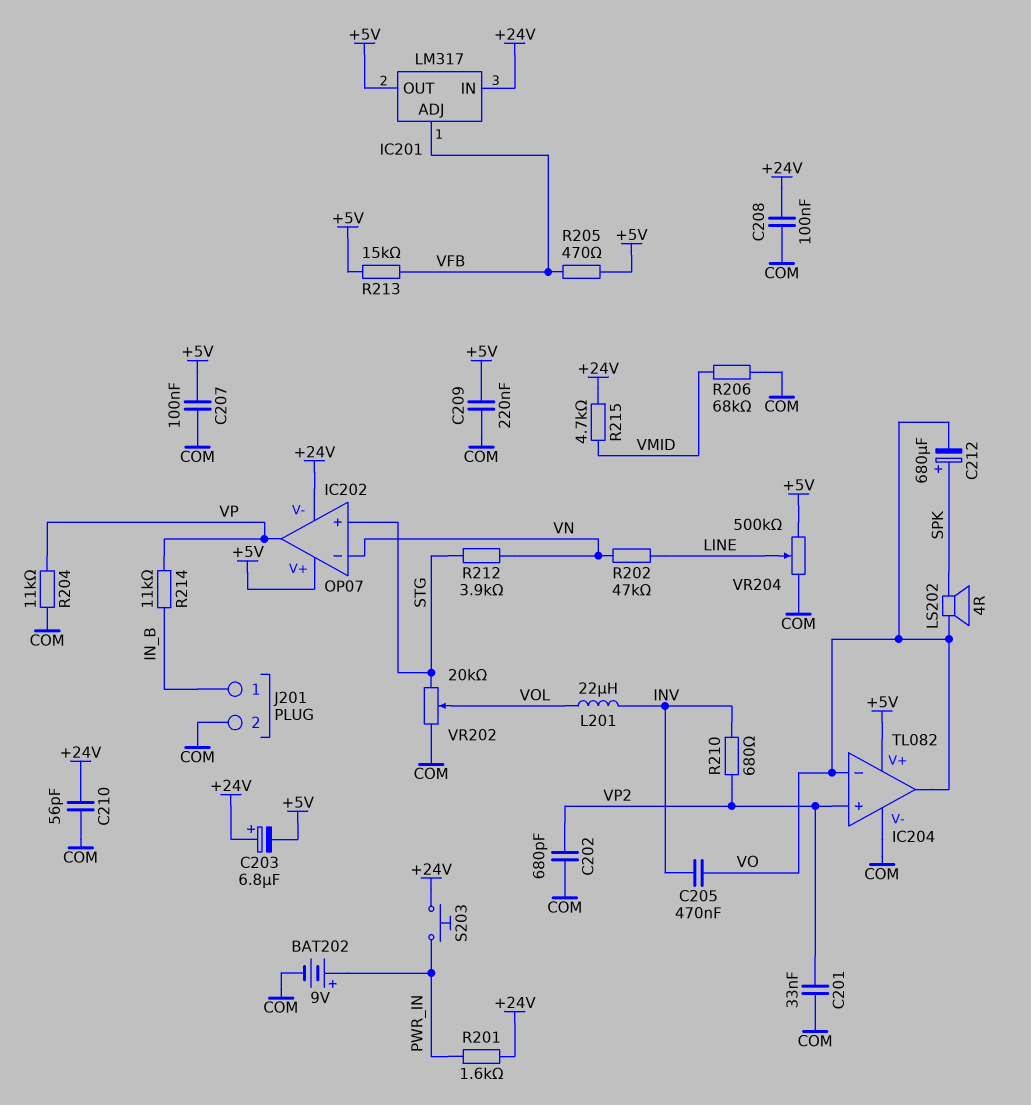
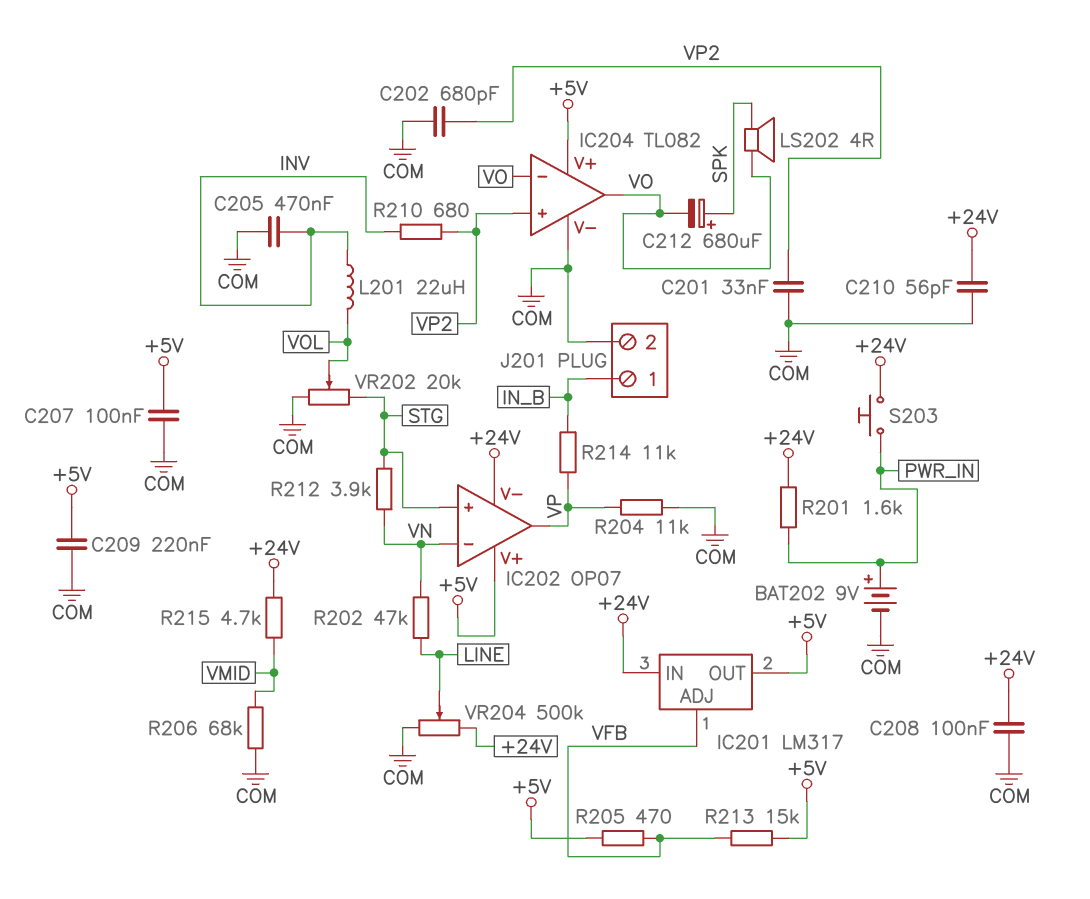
C203: 6.8uF (plus +24V, minus +5V) -> none
C205: 470nF (INV, VO) -> 470nF (COM, INV)
VR204: 500k (+5V, COM, wiper LINE) -> 500k (+24V, COM, wiper LINE)

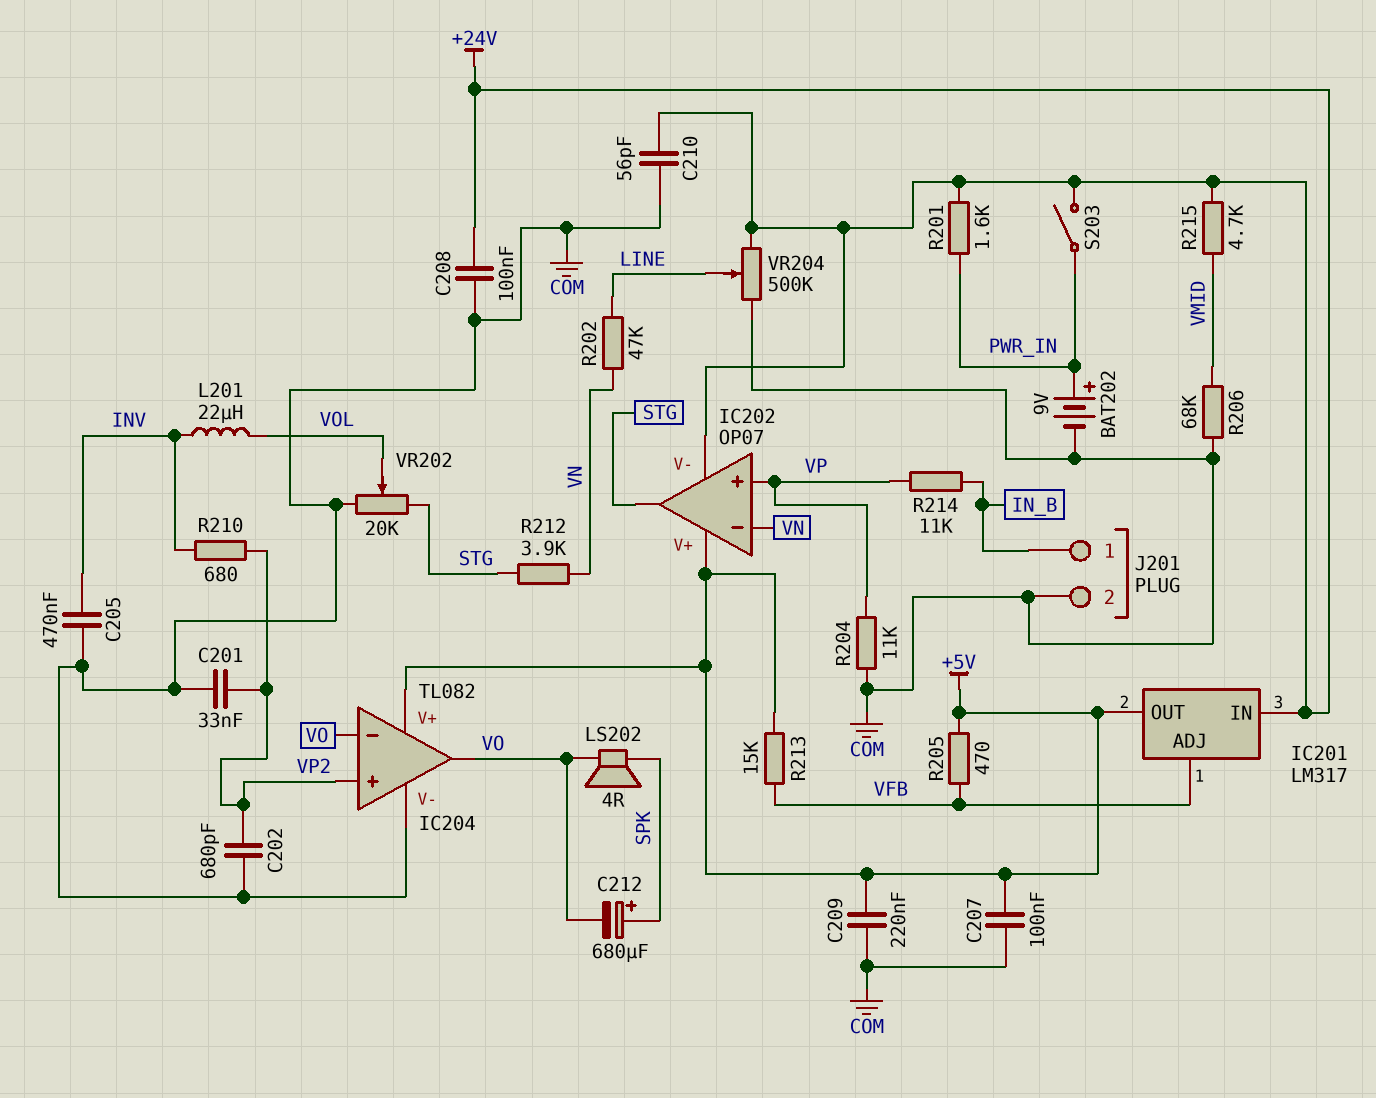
IC202 pin in+: STG -> VP
IC202 pin out: VP -> STG
S203: button (+24V, PWR_IN) -> switch (+24V, PWR_IN)

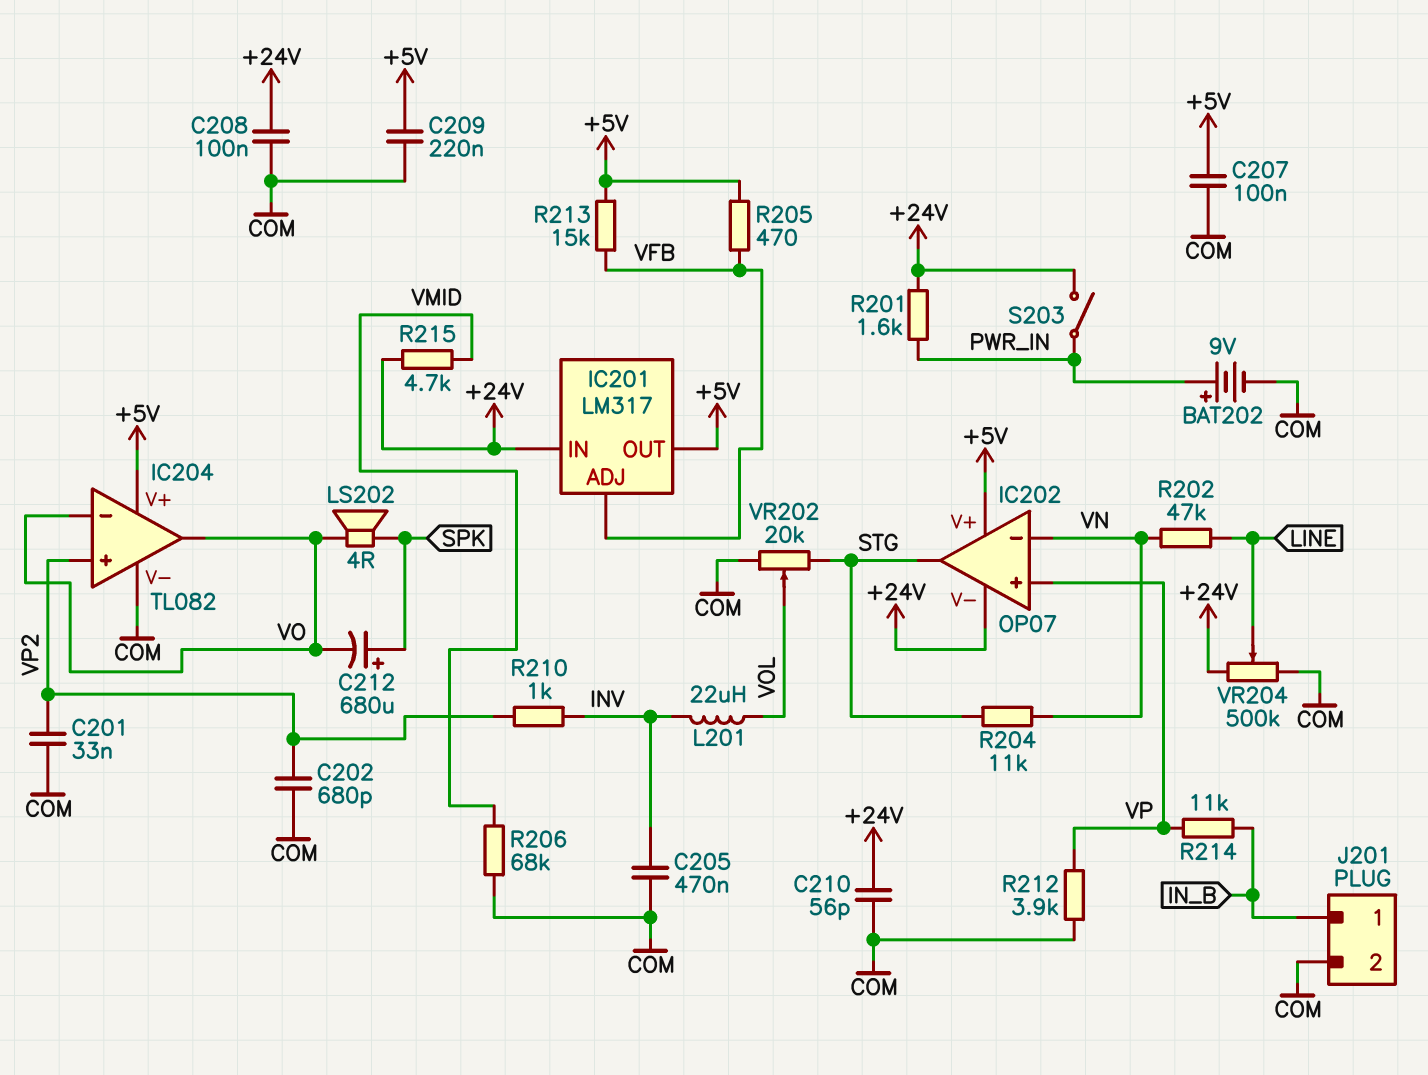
R204: 11k (COM, VP) -> 11k (STG, VN)
R210: 680 (INV, VP2) -> 1k (INV, VP2)
R212: 3.9k (STG, VN) -> 3.9k (COM, VP)

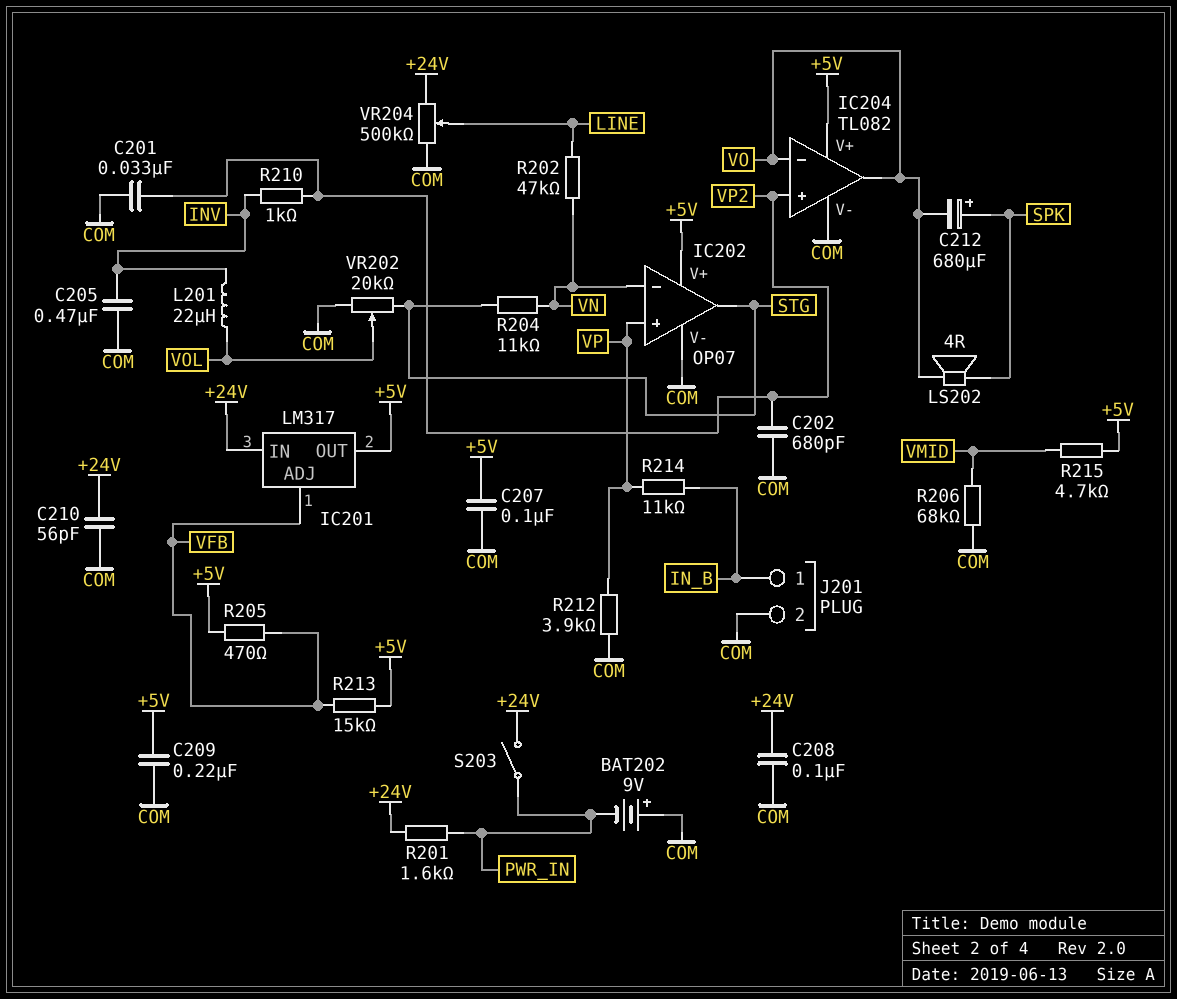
BAT202: 9V (plus PWR_IN, minus COM) -> 9V (plus COM, minus PWR_IN)
IC202 pin V-: +24V -> COM
R215: 4.7k (+24V, VMID) -> 4.7k (+5V, VMID)

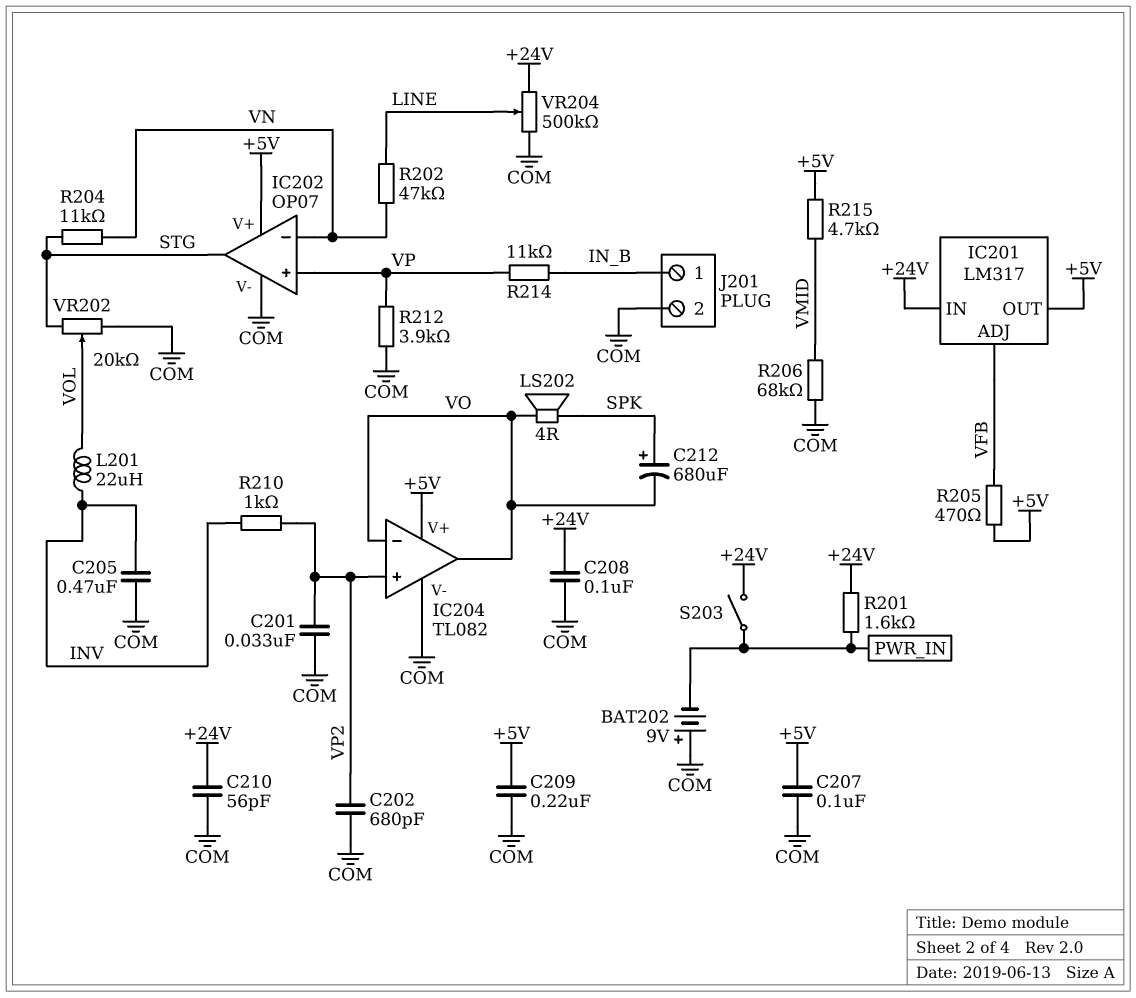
R213: 15k (+5V, VFB) -> none

